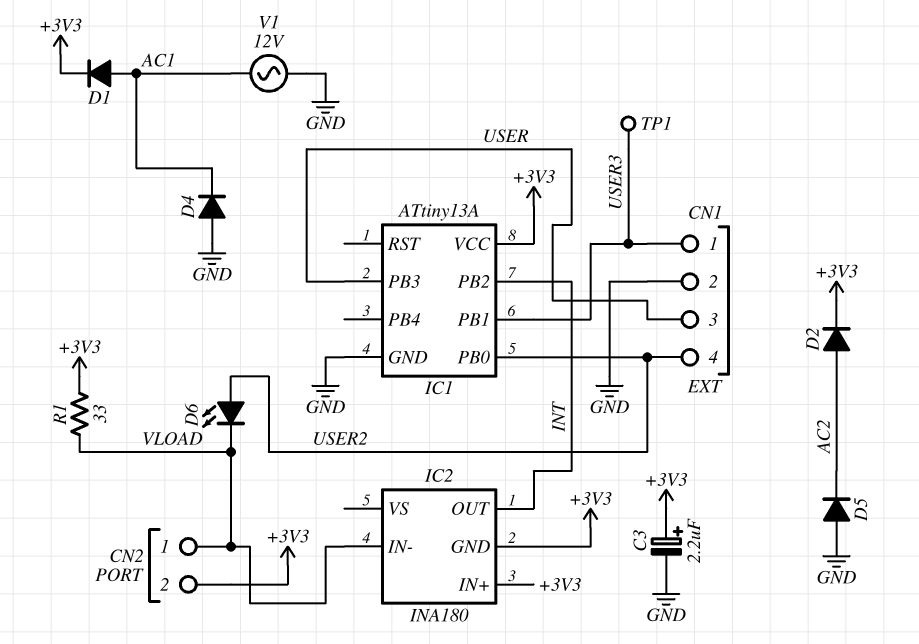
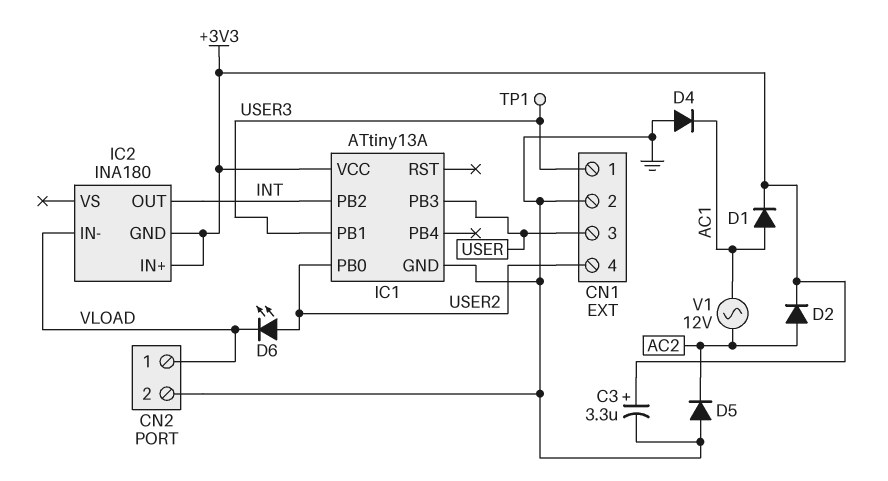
C3: 2.2uF (plus +3V3, minus GND) -> 3.3uF (plus +3V3, minus GND)
CN2 pin 2: +3V3 -> GND
R1: 33 (+3V3, VLOAD) -> none
V1: AC 12V (AC1, GND) -> AC 12V (AC1, AC2)

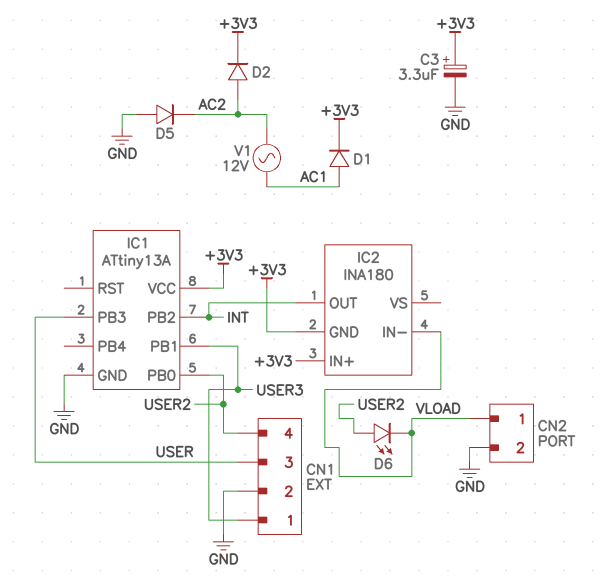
D4: diode (A GND, K AC1) -> none
TP1: test point (USER3) -> none

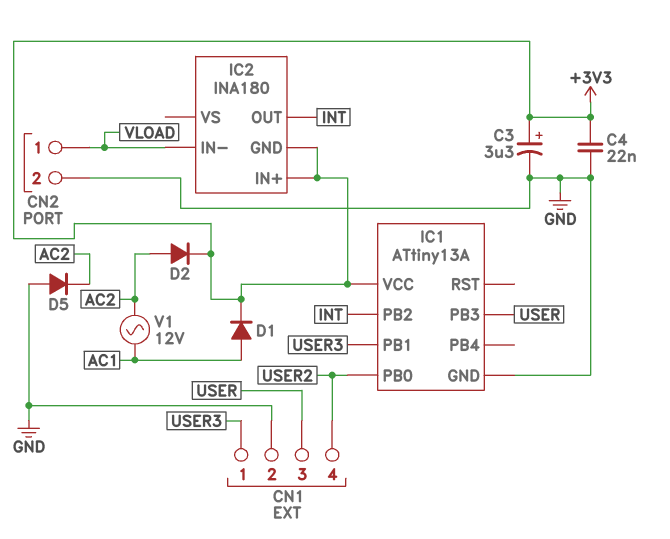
C4: none -> 22nF (+3V3, GND)
D6: LED (A USER2, K VLOAD) -> none

